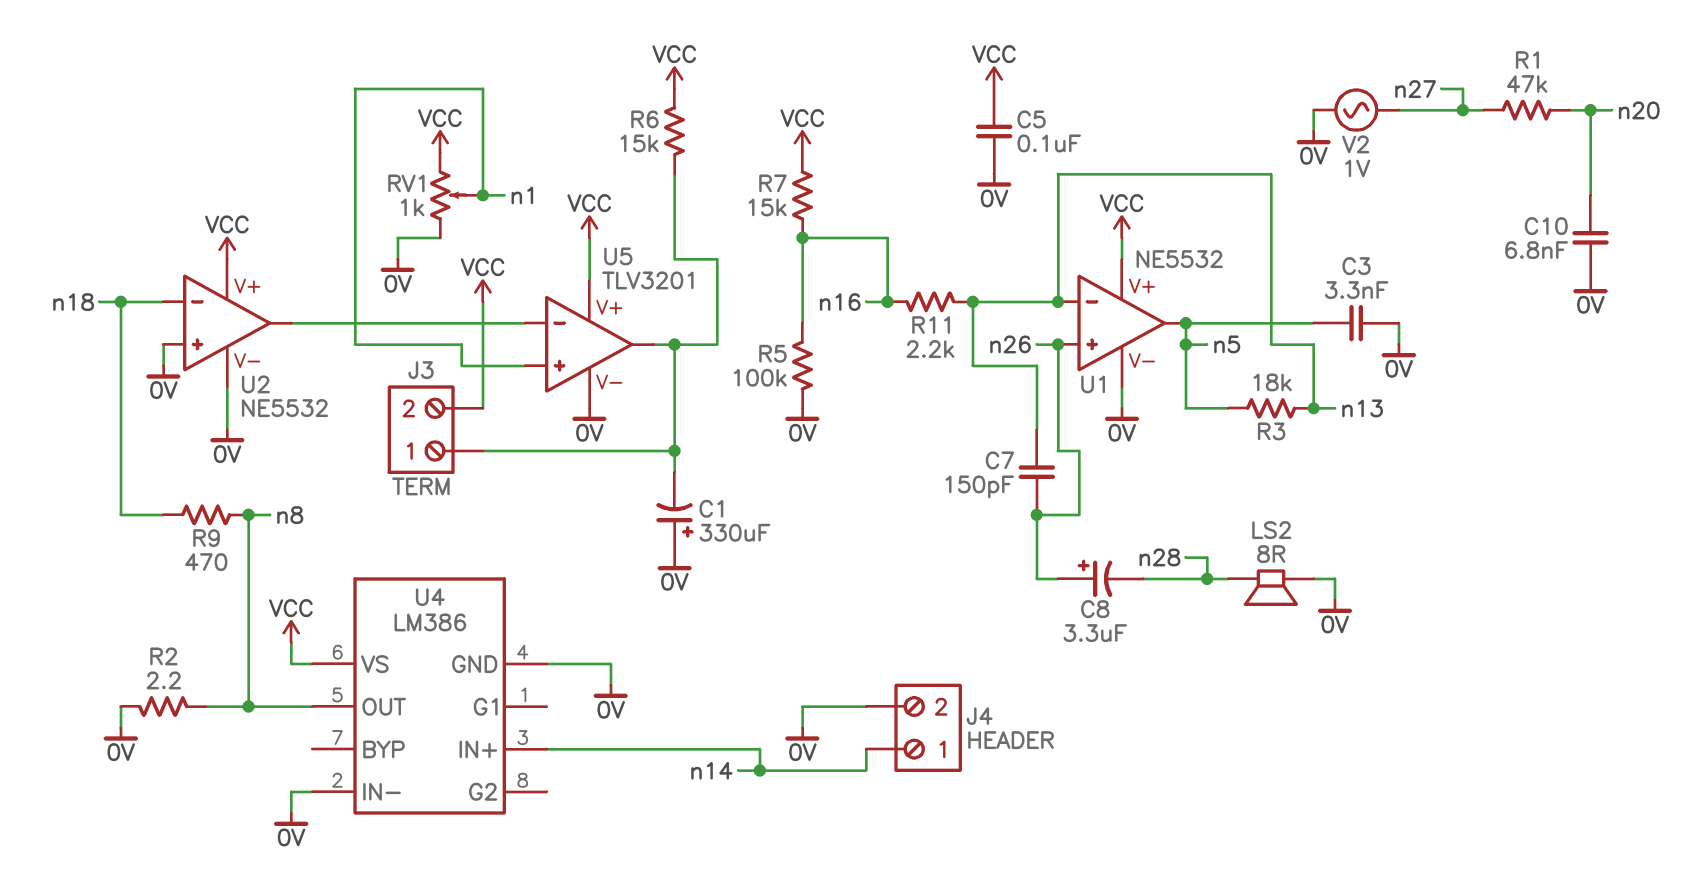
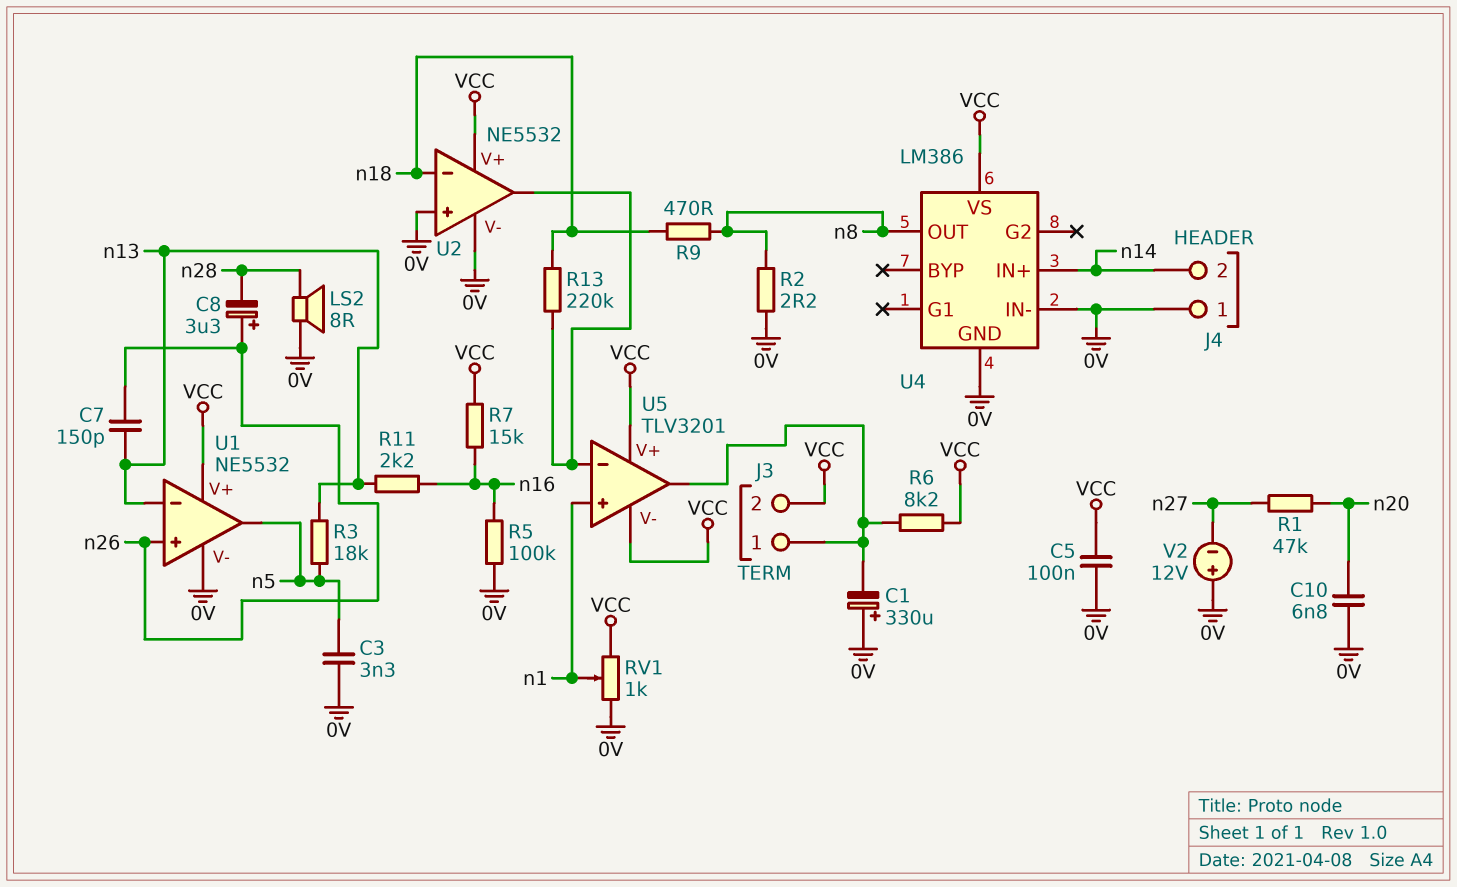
J4 pin 1: n14 -> 0V
J4 pin 2: 0V -> n14
R6: 15k (J3/1, VCC) -> 8.2k (J3/1, VCC)
R13: none -> 220k (U2/out, n18)
U5 pin V-: 0V -> VCC
V2: AC 1V (0V, n27) -> 12V (plus 0V, minus n27)

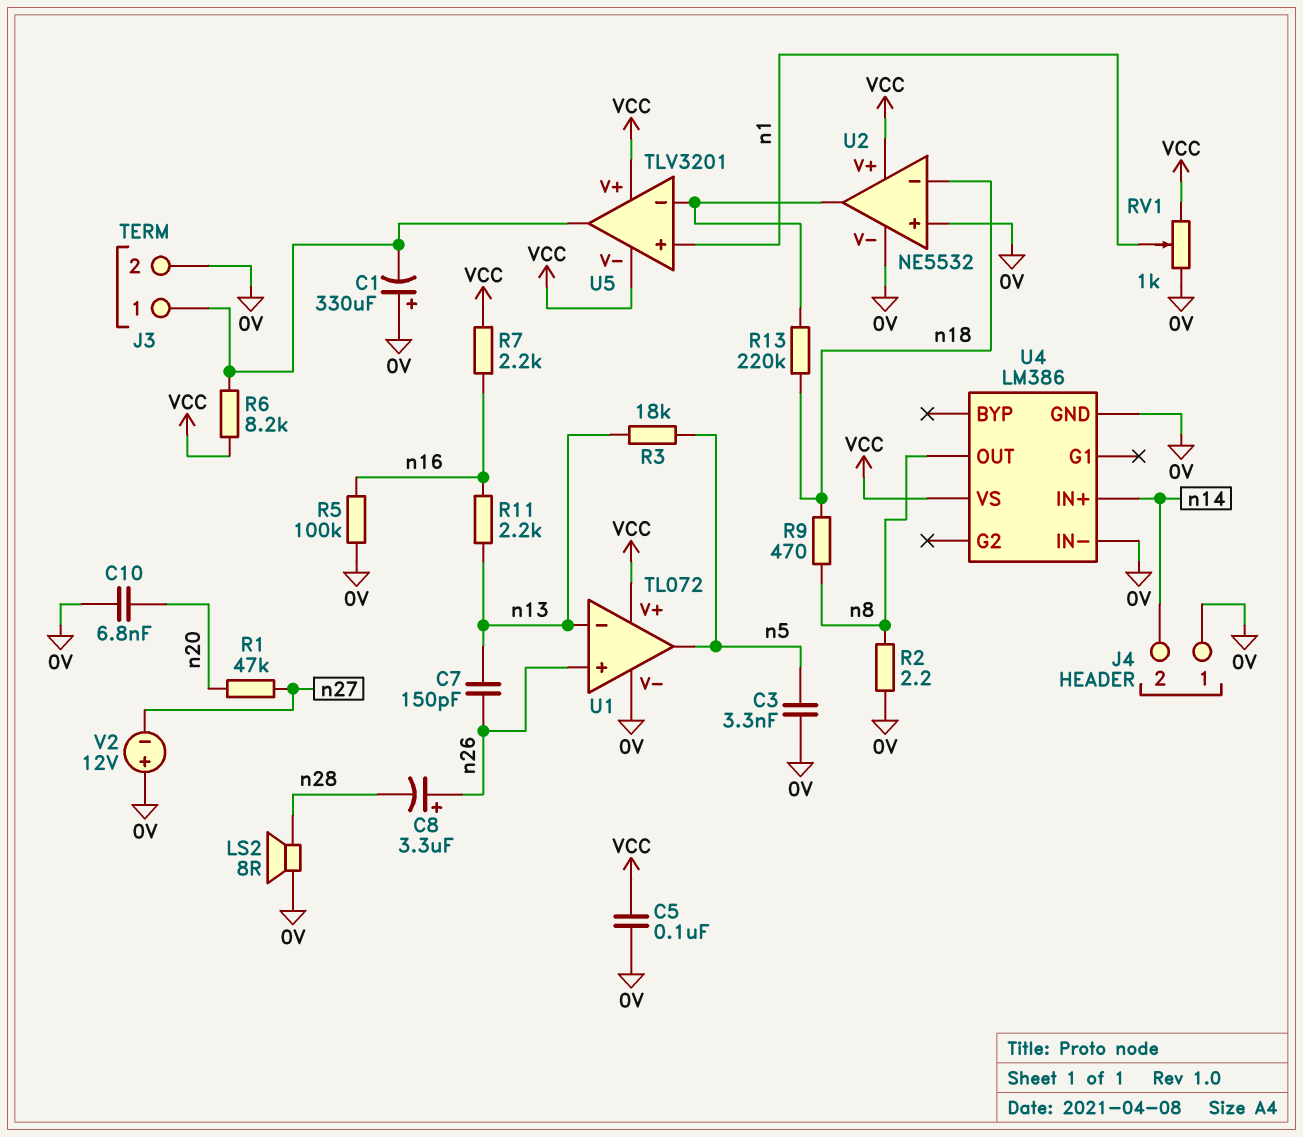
J3 pin 2: VCC -> 0V
R7: 15k (VCC, n16) -> 2.2k (VCC, n16)
U1: NE5532 -> TL072

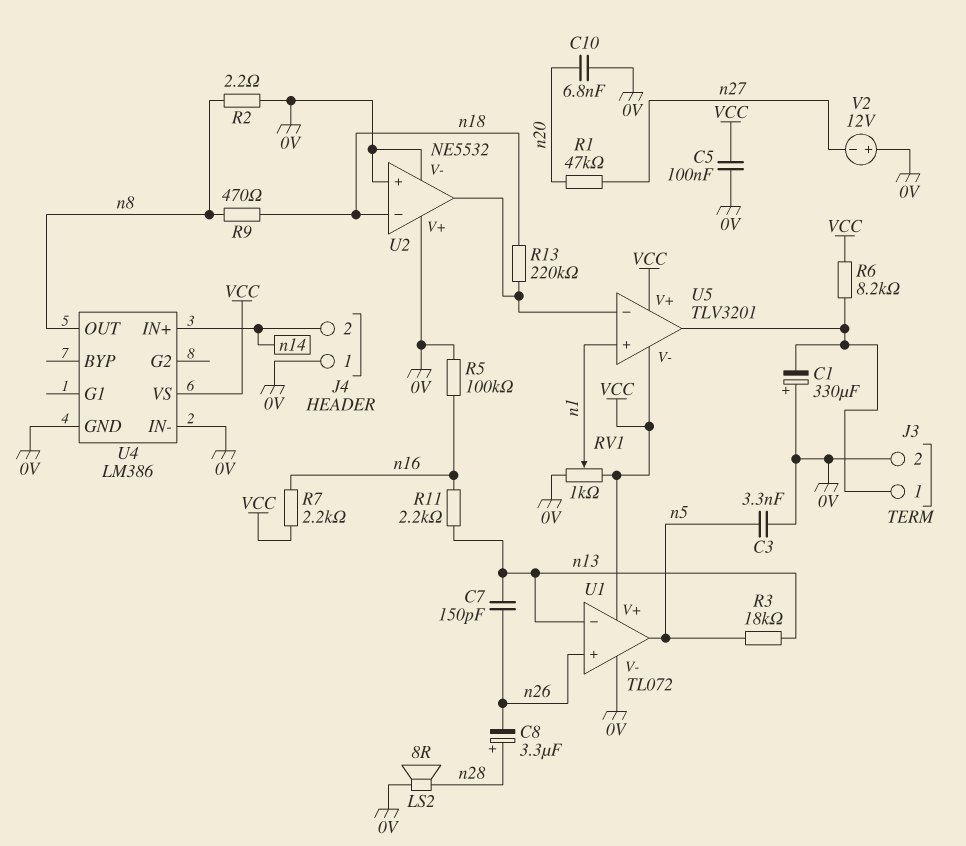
C8: 3.3uF (plus n26, minus n28) -> 3.3uF (plus n28, minus n26)
U2 pin V+: VCC -> 0V

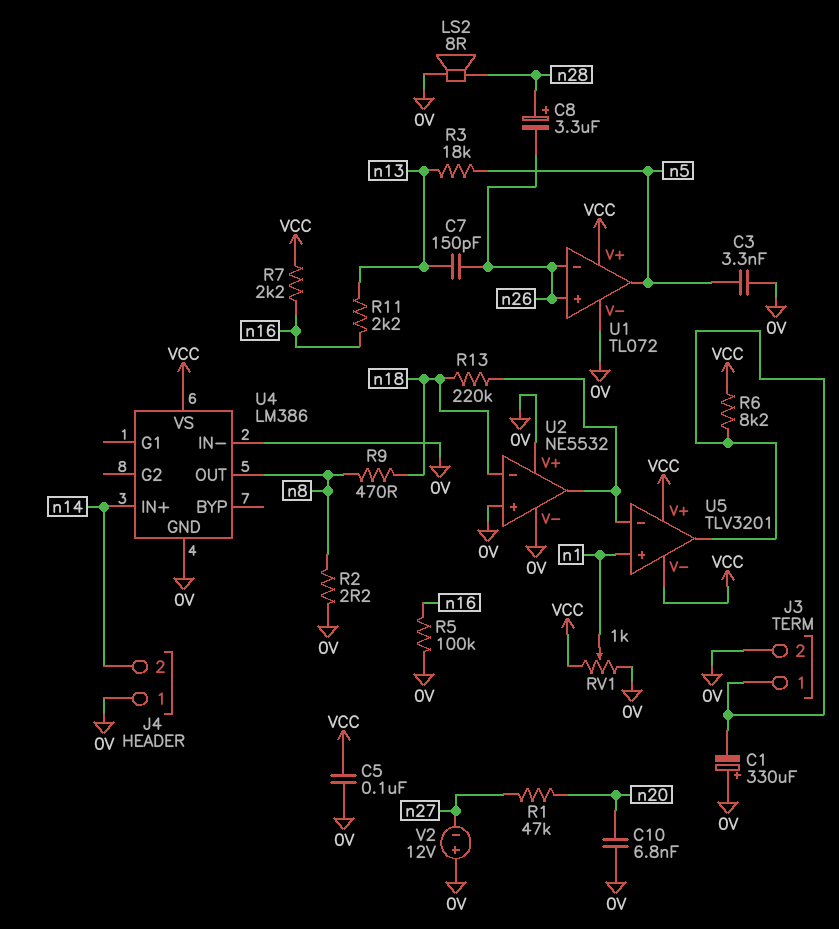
U1 pin in-: n13 -> n26

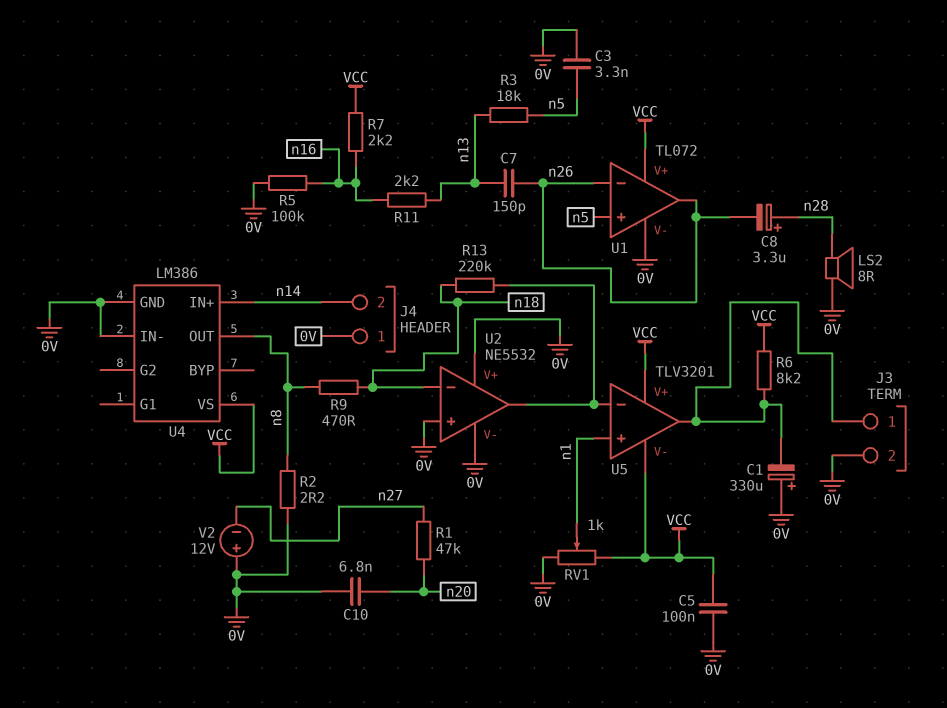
U1 pin in+: n26 -> n5
U1 pin out: n5 -> n26

